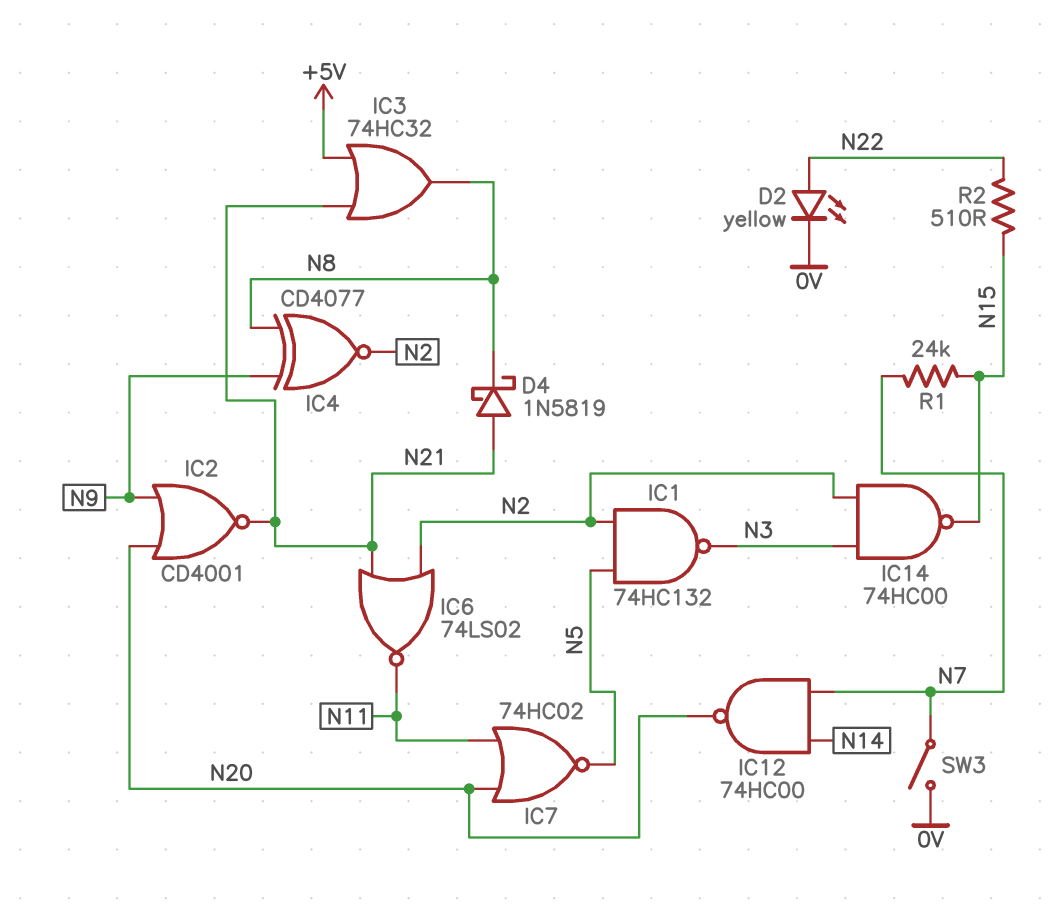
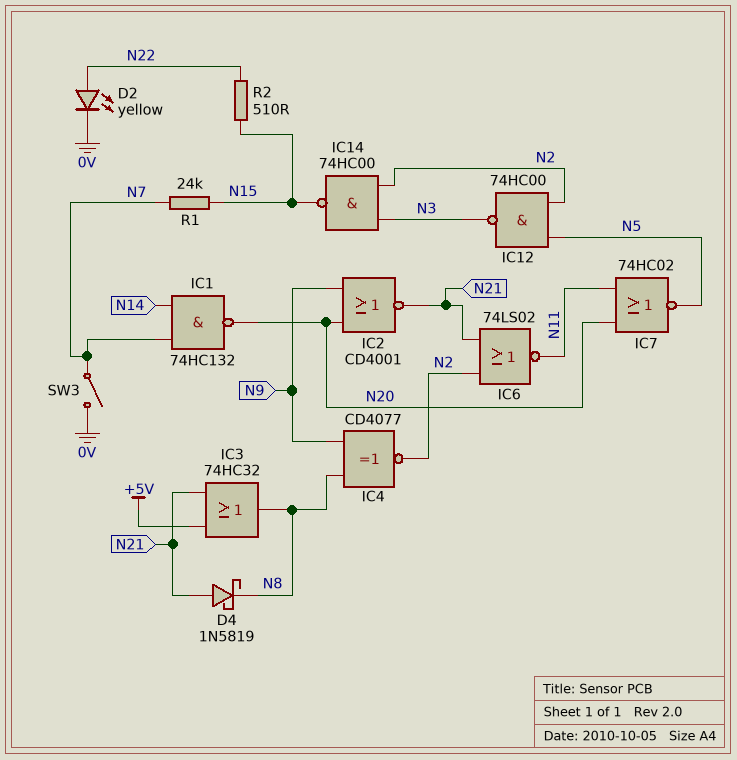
IC1: NAND 74HC132 (in N2, in N5, out N3) -> NAND 74HC132 (in N7, in N14, out N20)
IC12: NAND 74HC00 (in N7, in N14, out N20) -> NAND 74HC00 (in N2, in N5, out N3)

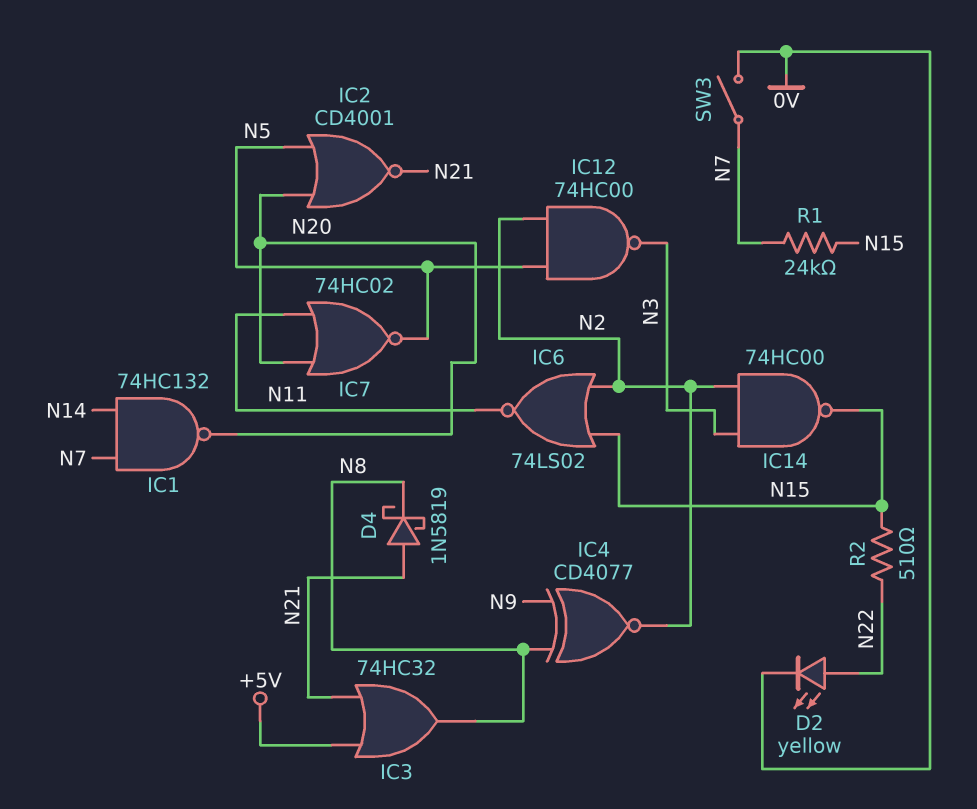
IC2: NOR CD4001 (in N9, in N20, out N21) -> NOR CD4001 (in N5, in N20, out N21)
IC6: NOR 74LS02 (in N2, in N21, out N11) -> NOR 74LS02 (in N2, in N15, out N11)

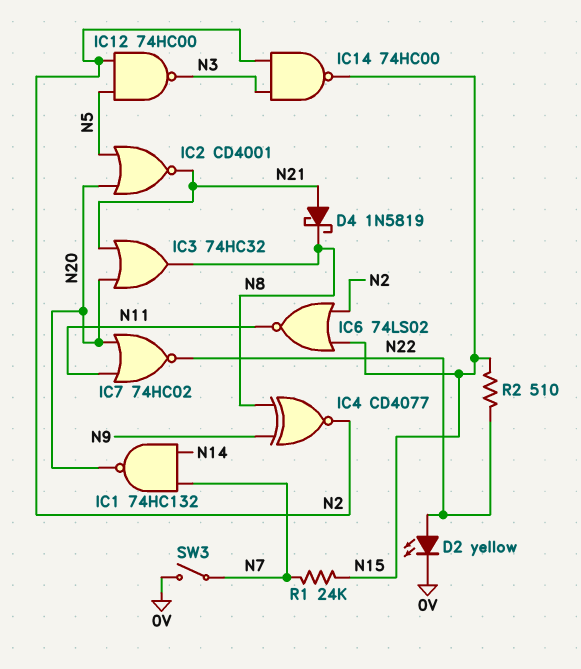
IC3: OR 74HC32 (in +5V, in N21, out N8) -> OR 74HC32 (in N20, in N21, out N8)
IC7: NOR 74HC02 (in N11, in N20, out N5) -> NOR 74HC02 (in N11, in N20, out N22)

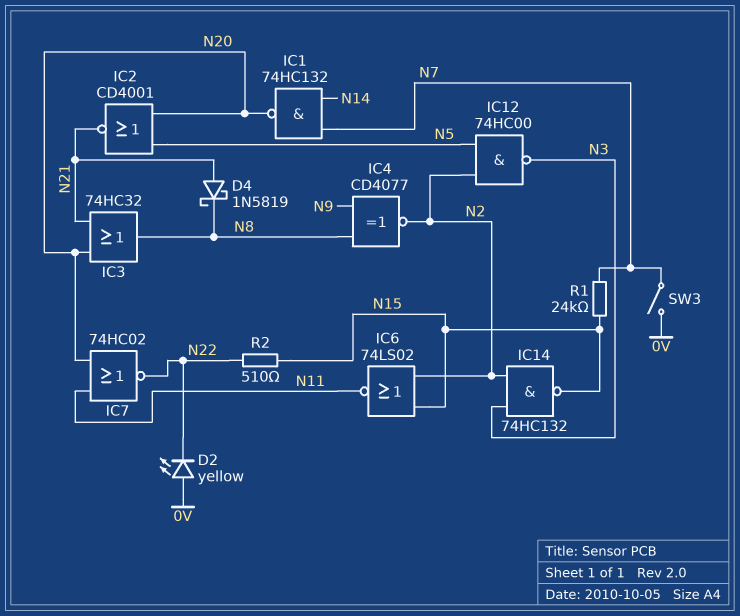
D2: LED yellow (A N22, K 0V) -> LED yellow (A 0V, K N22)
IC14: NAND 74HC00 (in N2, in N3, out N15) -> NAND 74HC132 (in N2, in N3, out N15)

